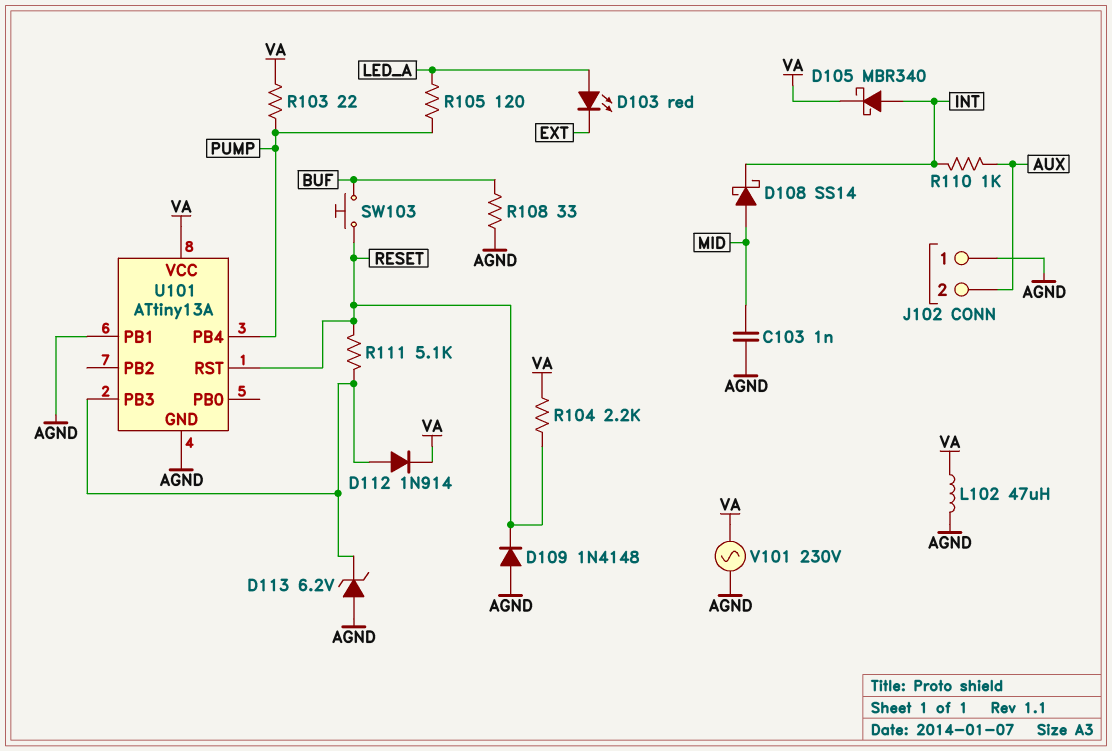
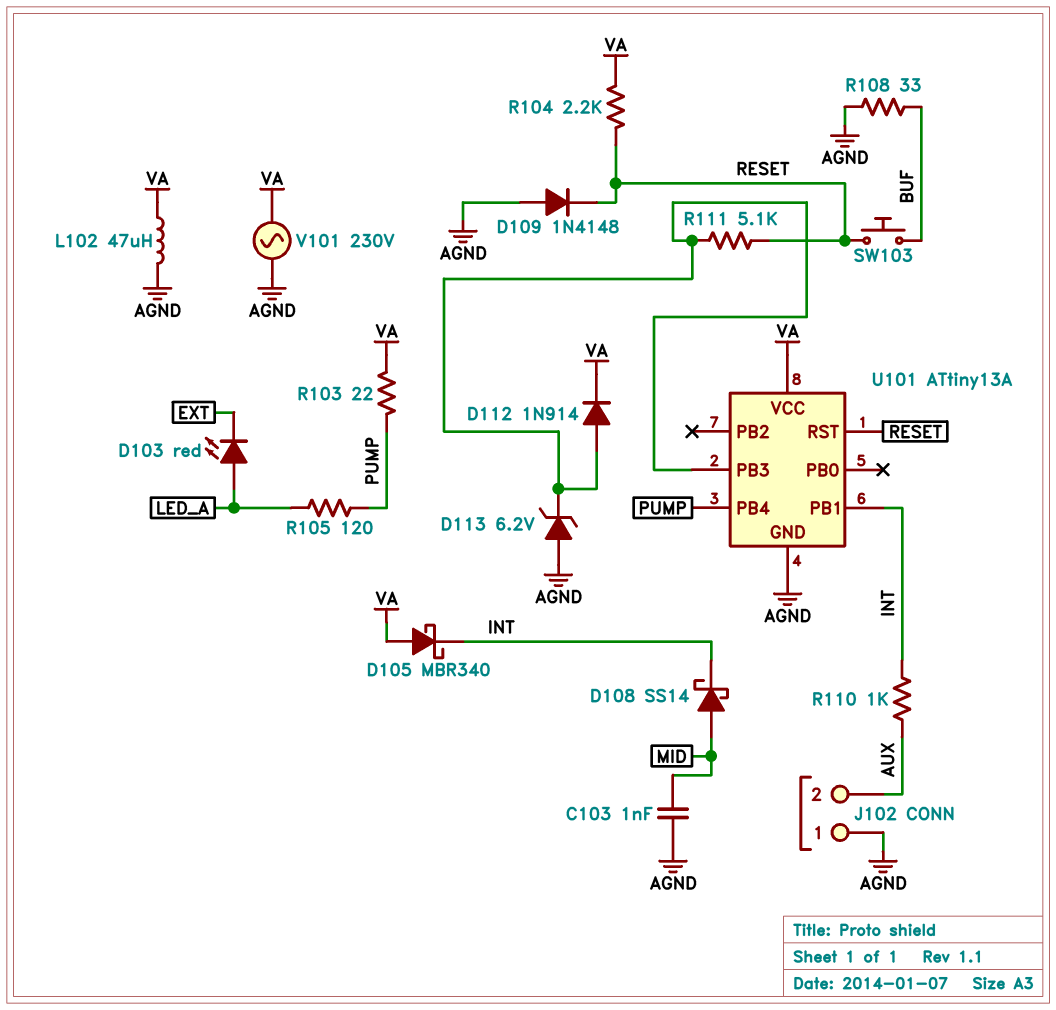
D105: schottky MBR340 (A INT, K VA) -> schottky MBR340 (A VA, K INT)
U101 pin PB1: AGND -> INT

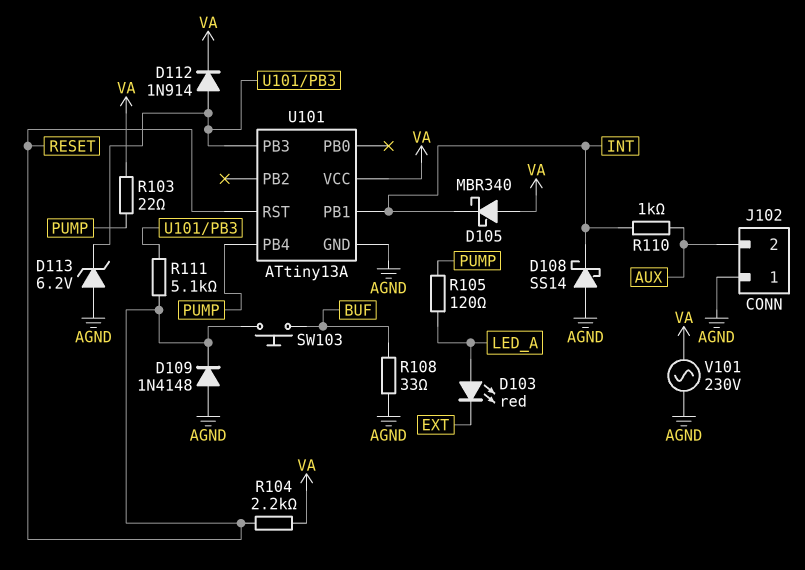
C103: 1nF (AGND, MID) -> none
D108: schottky SS14 (A MID, K INT) -> schottky SS14 (A AGND, K INT)
L102: 47uH (AGND, VA) -> none

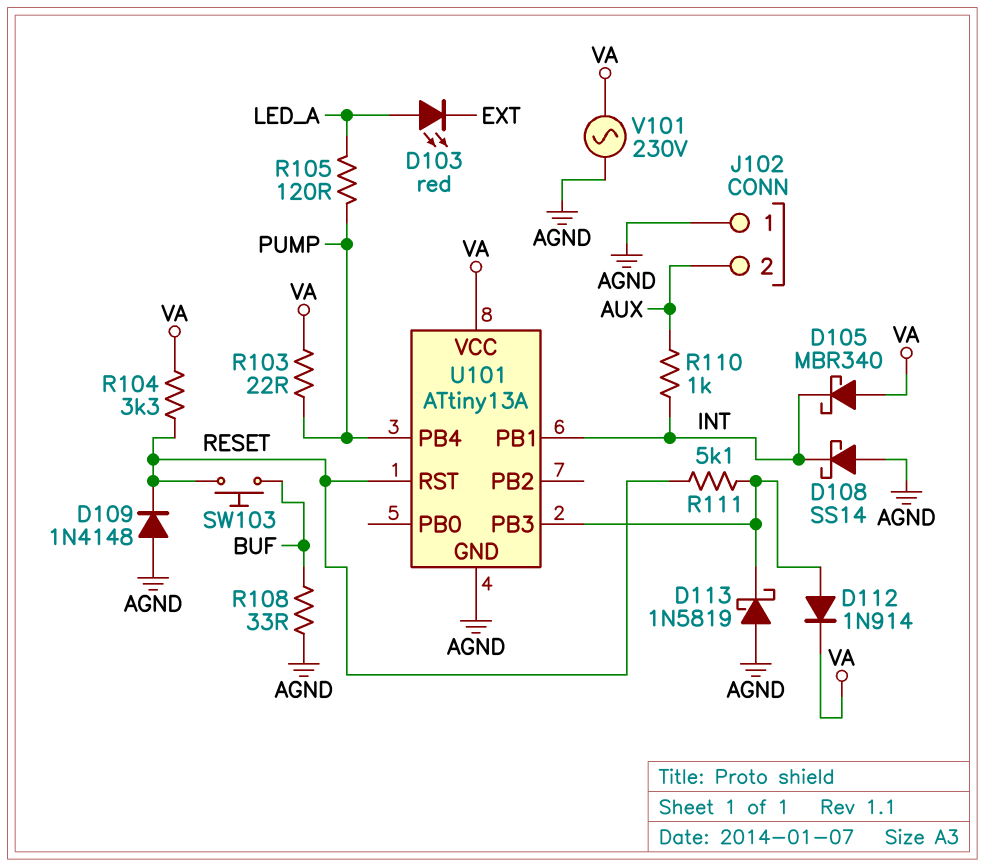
D113: zener 6.2V (A AGND, K U101/PB3) -> schottky 1N5819 (A AGND, K U101/PB3)
R104: 2.2k (RESET, VA) -> 3.3k (RESET, VA)

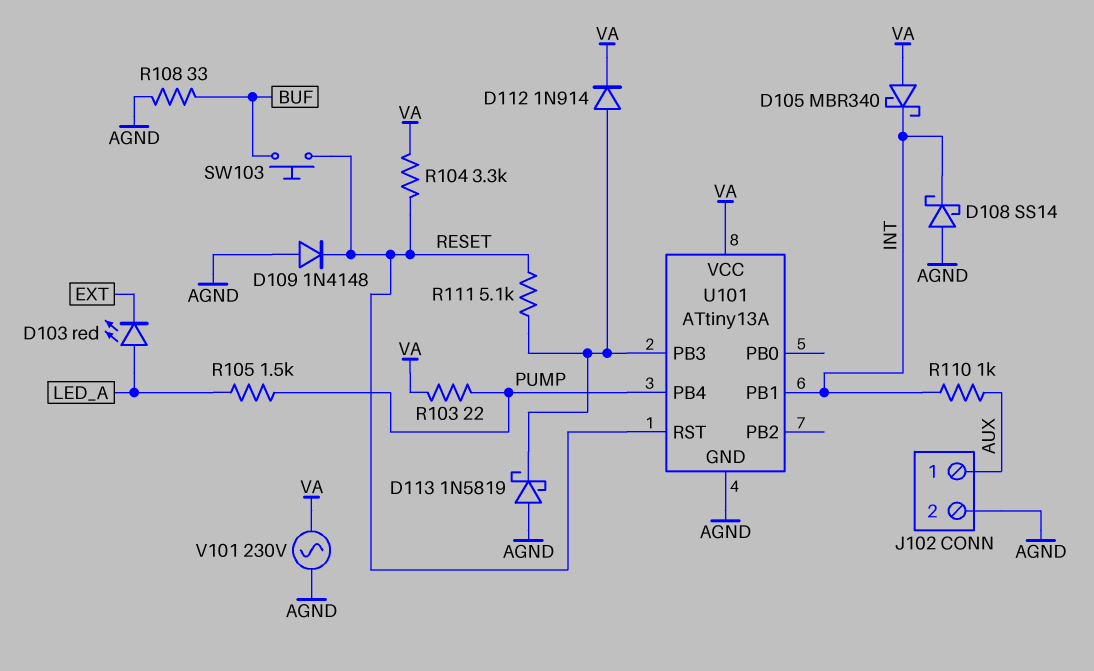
J102 pin 1: AGND -> AUX
J102 pin 2: AUX -> AGND
R105: 120 (LED_A, PUMP) -> 1.5k (LED_A, PUMP)

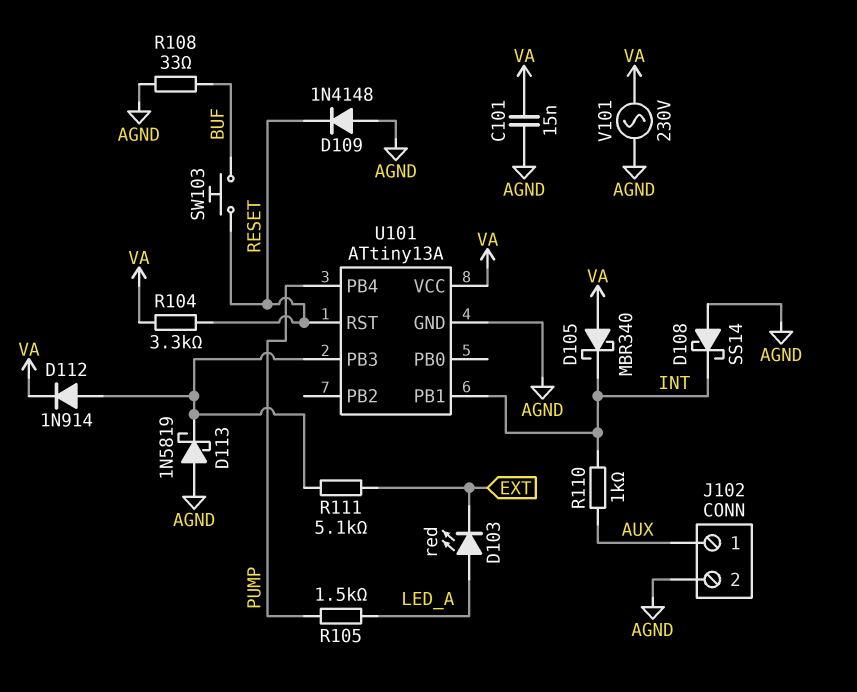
C101: none -> 15nF (AGND, VA)
R103: 22 (PUMP, VA) -> none
R111: 5.1k (RESET, U101/PB3) -> 5.1k (EXT, U101/PB3)

